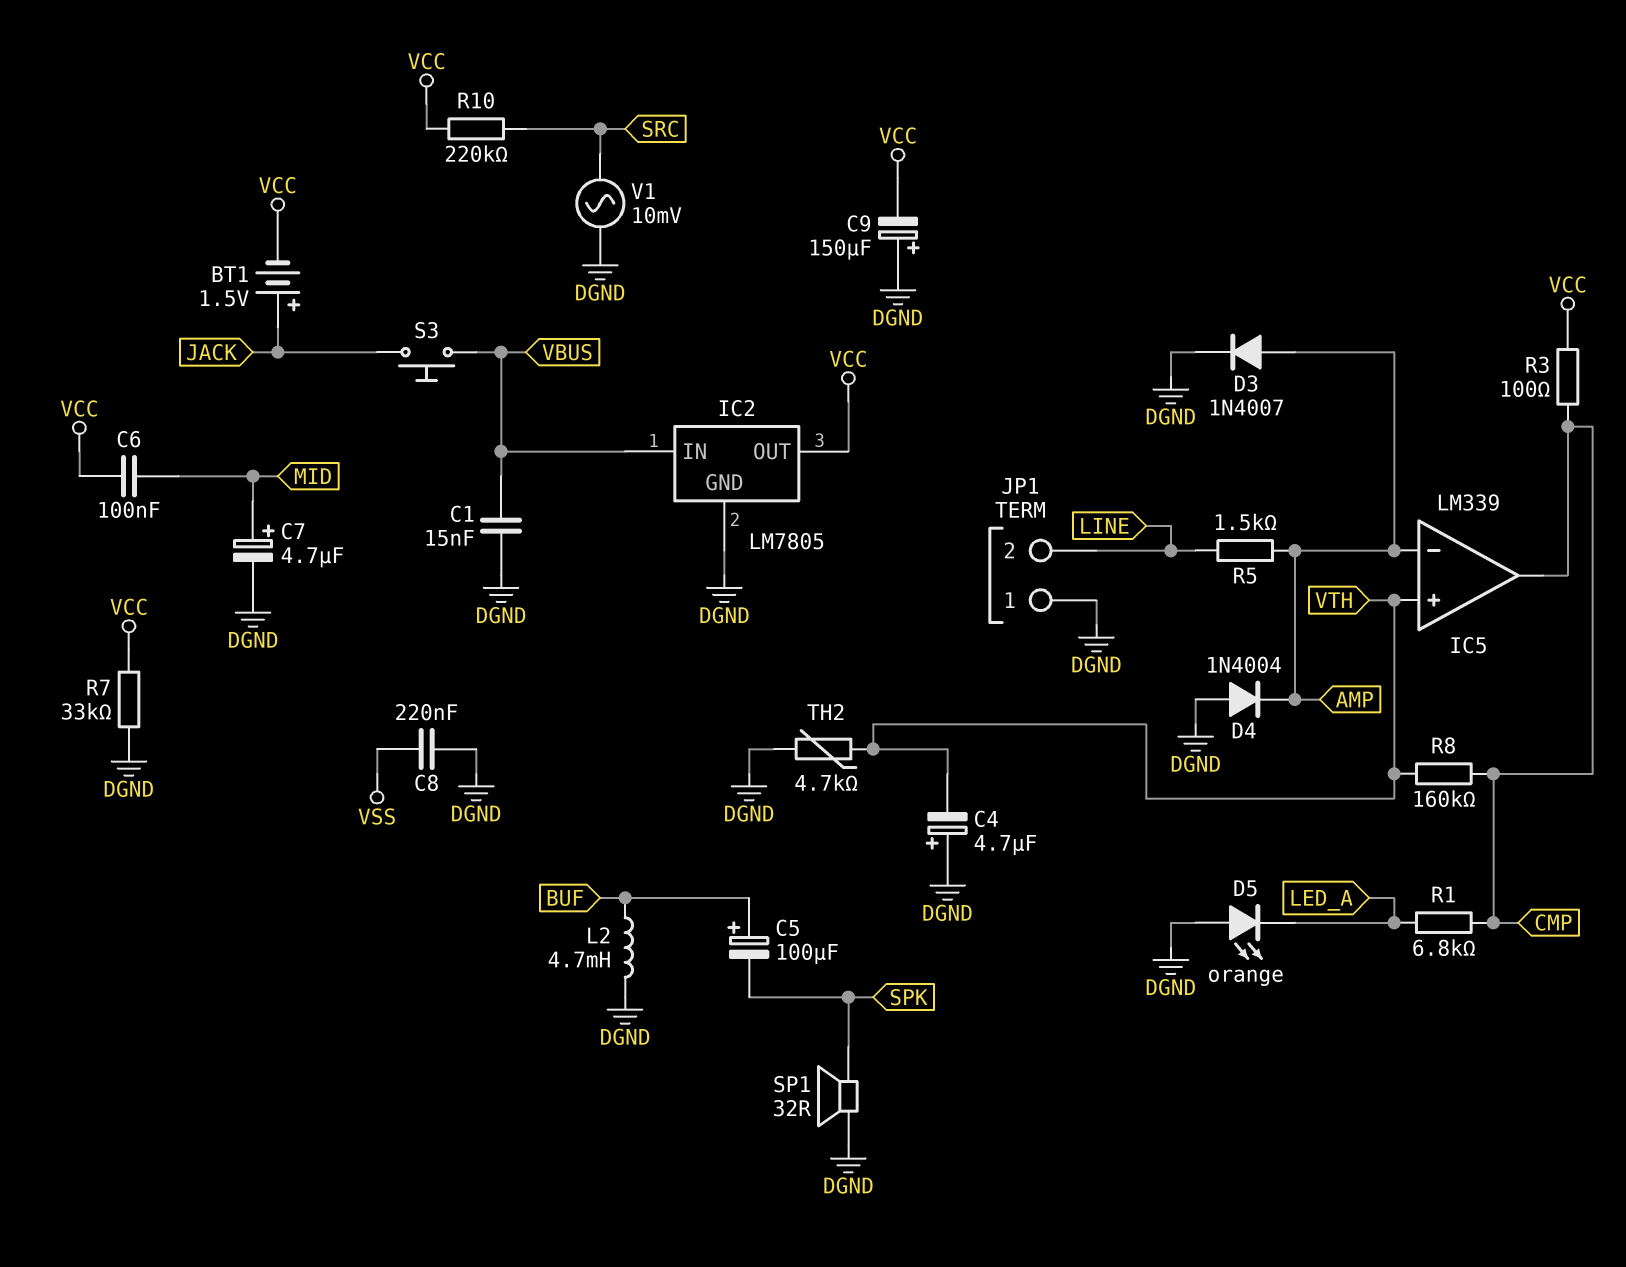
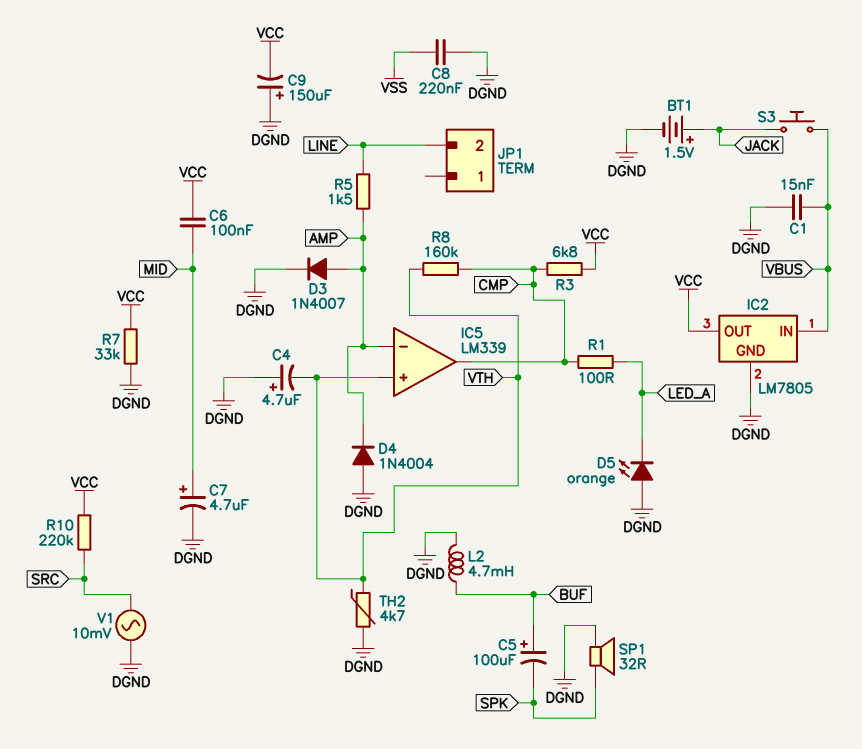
BT1: 1.5V (plus JACK, minus VCC) -> 1.5V (plus JACK, minus DGND)
JP1 pin 1: DGND -> none
R1: 6.8k (CMP, LED_A) -> 100 (CMP, LED_A)
R3: 100 (CMP, VCC) -> 6.8k (CMP, VCC)

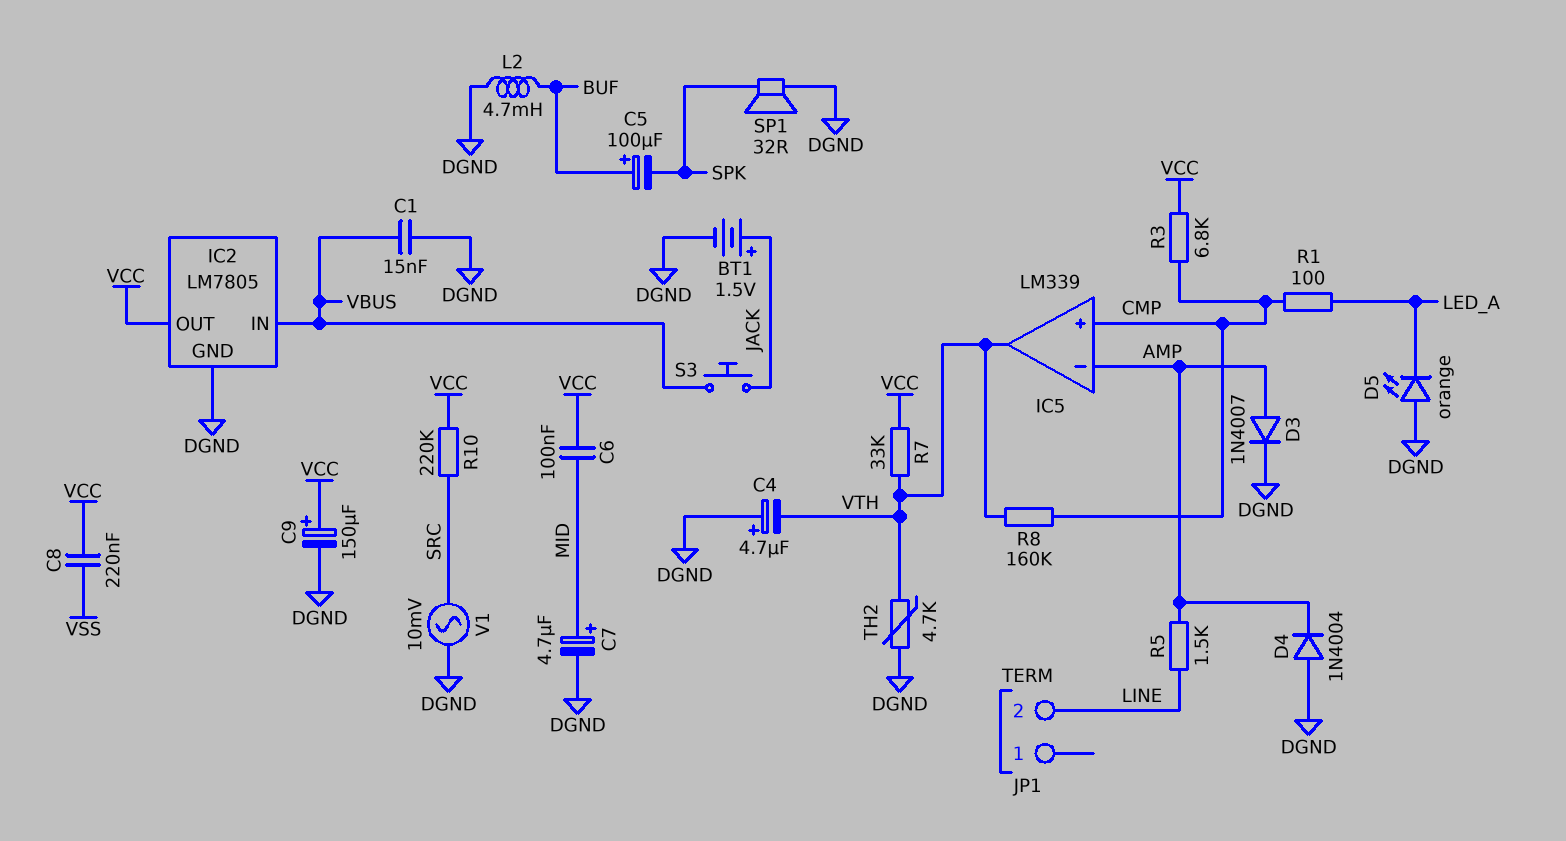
C8: 220nF (DGND, VSS) -> 220nF (VCC, VSS)
C9: 150uF (plus DGND, minus VCC) -> 150uF (plus VCC, minus DGND)
IC5 pin in+: VTH -> CMP
IC5 pin out: CMP -> VTH
R7: 33k (DGND, VCC) -> 33k (VCC, VTH)

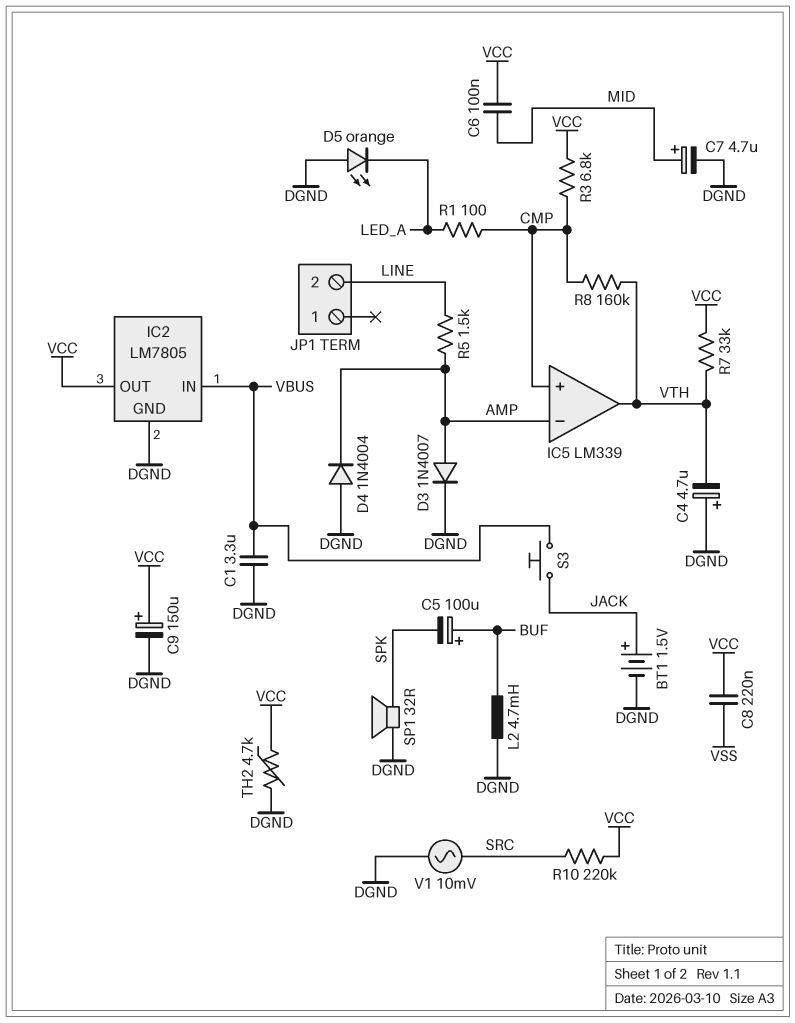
C1: 15nF (DGND, VBUS) -> 3.3uF (DGND, VBUS)
TH2: 4.7k (DGND, VTH) -> 4.7k (DGND, VCC)

